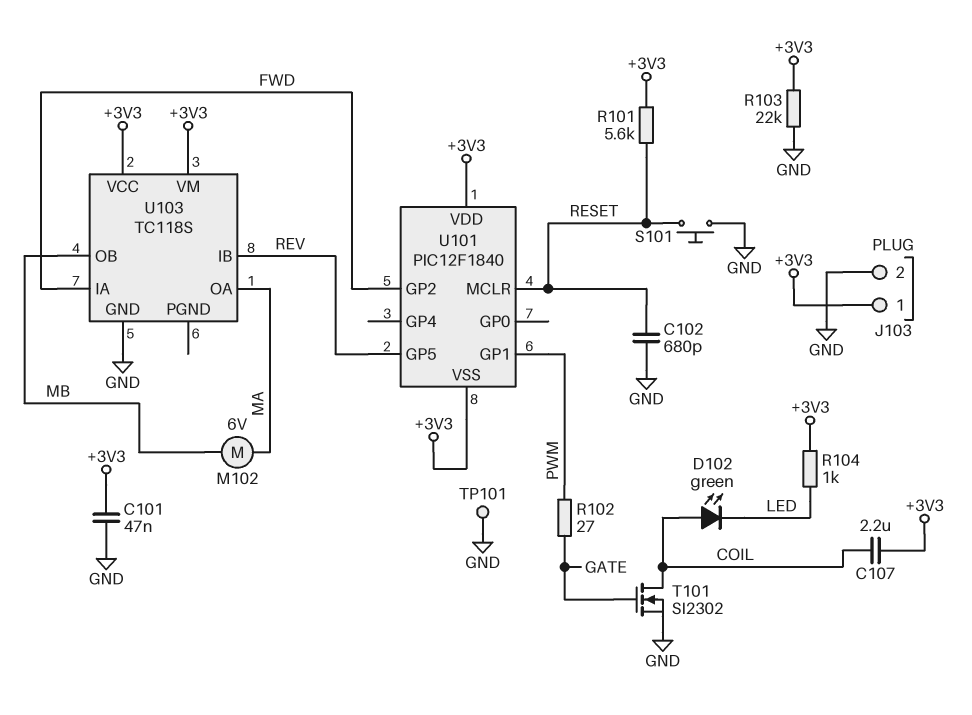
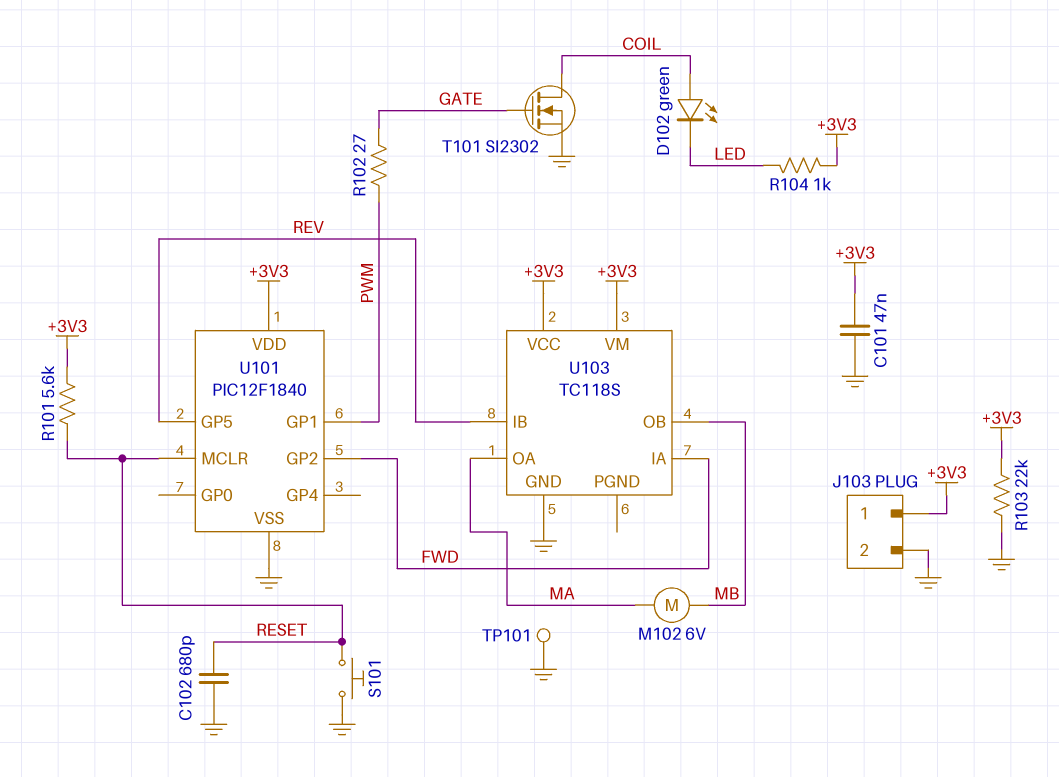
C107: 2.2uF (+3V3, COIL) -> none
U101 pin VSS: +3V3 -> GND

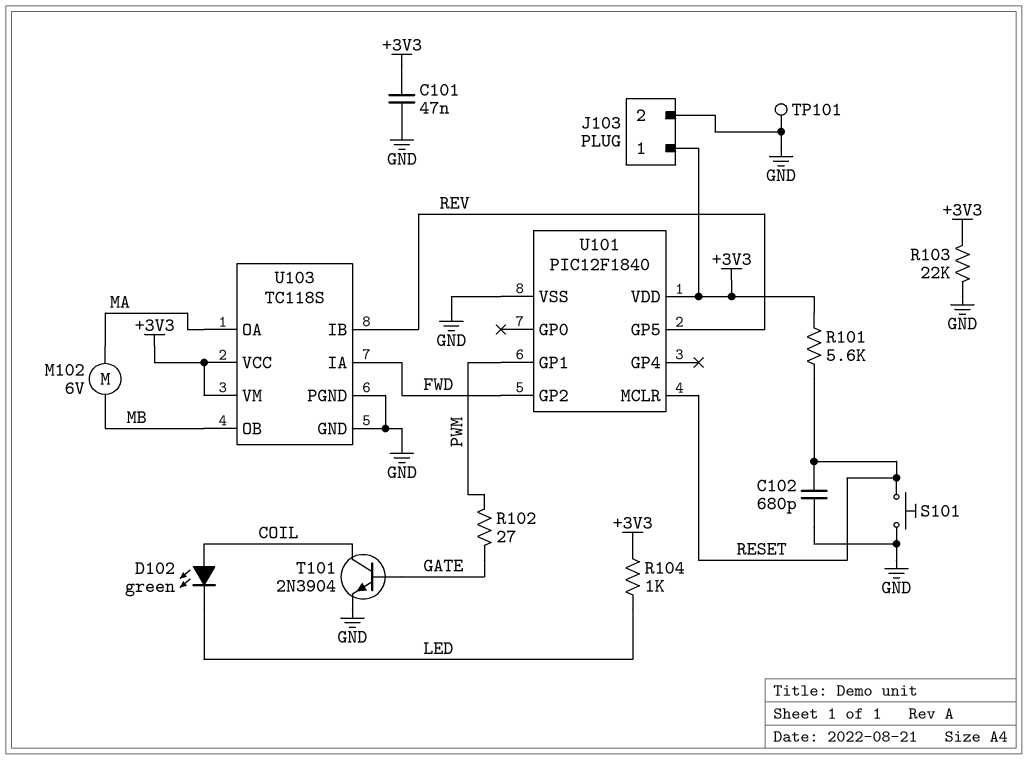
T101: NMOS SI2302 (G GATE, D COIL, S GND) -> NPN 2N3904 (B GATE, C COIL, E GND)
U103 pin PGND: none -> GND

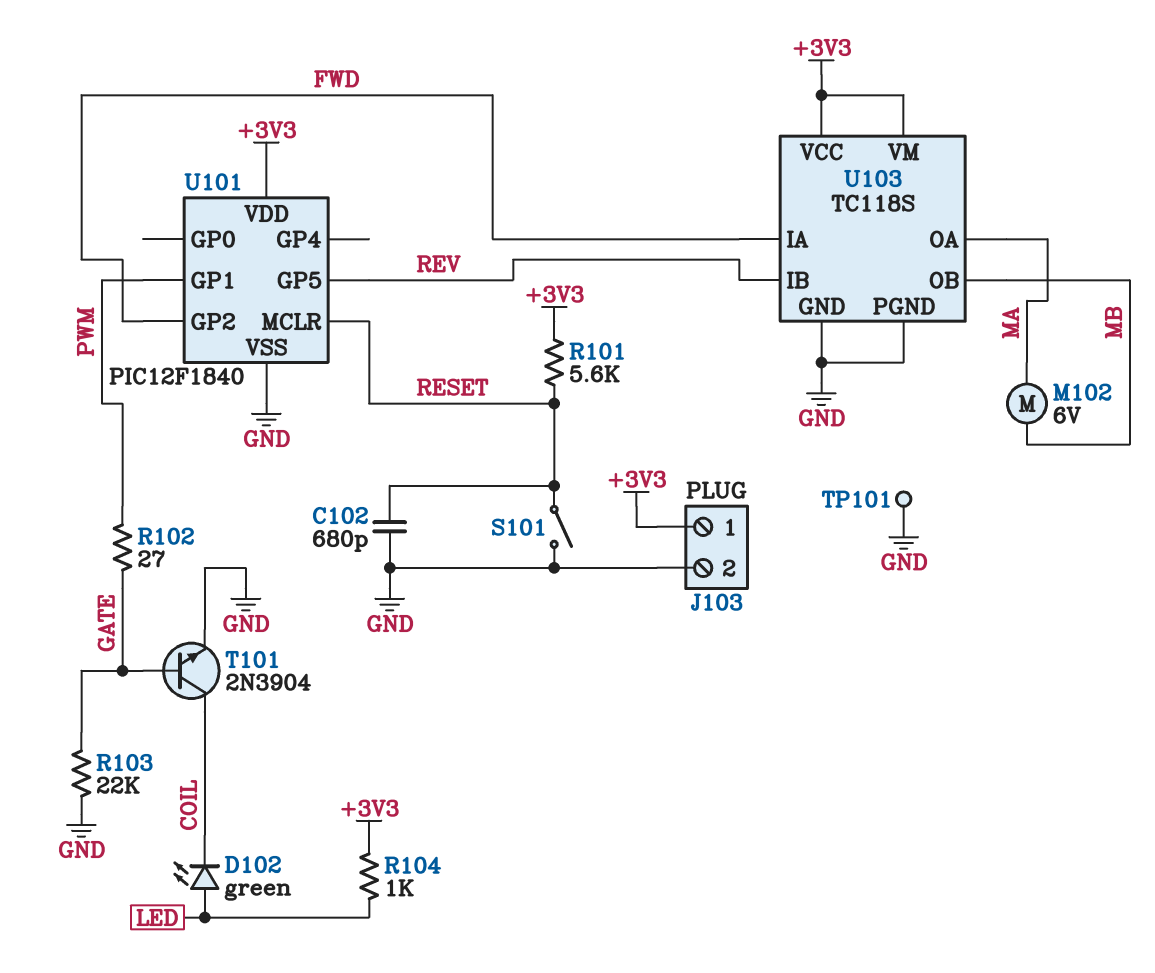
C101: 47nF (+3V3, GND) -> none
D102: LED green (A COIL, K LED) -> LED green (A LED, K COIL)
R103: 22k (+3V3, GND) -> 22k (GATE, GND)
S101: button (GND, RESET) -> switch (GND, RESET)

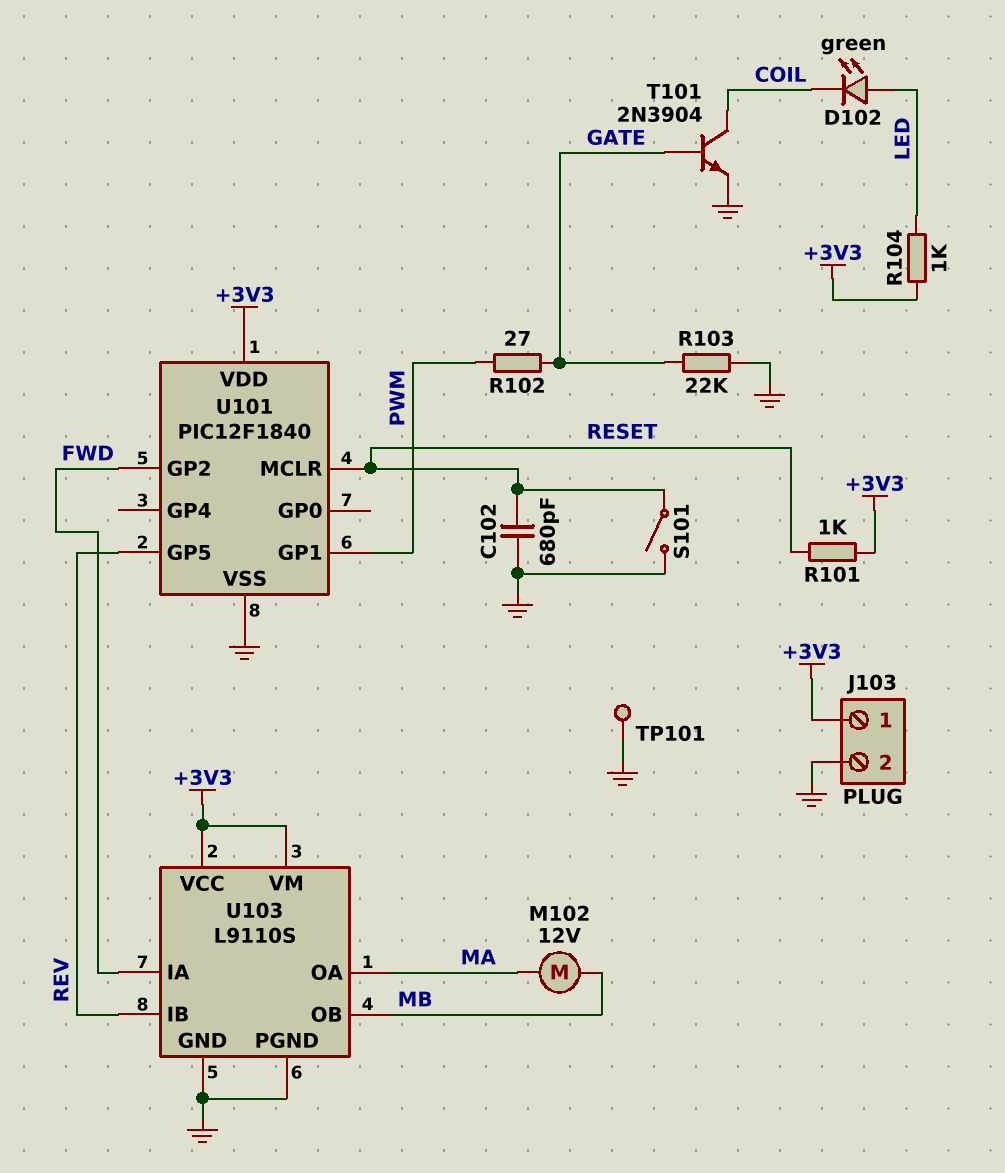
M102: motor 6V (MA, MB) -> motor 12V (MA, MB)
R101: 5.6k (+3V3, RESET) -> 1k (+3V3, RESET)
U103: TC118S -> L9110S

